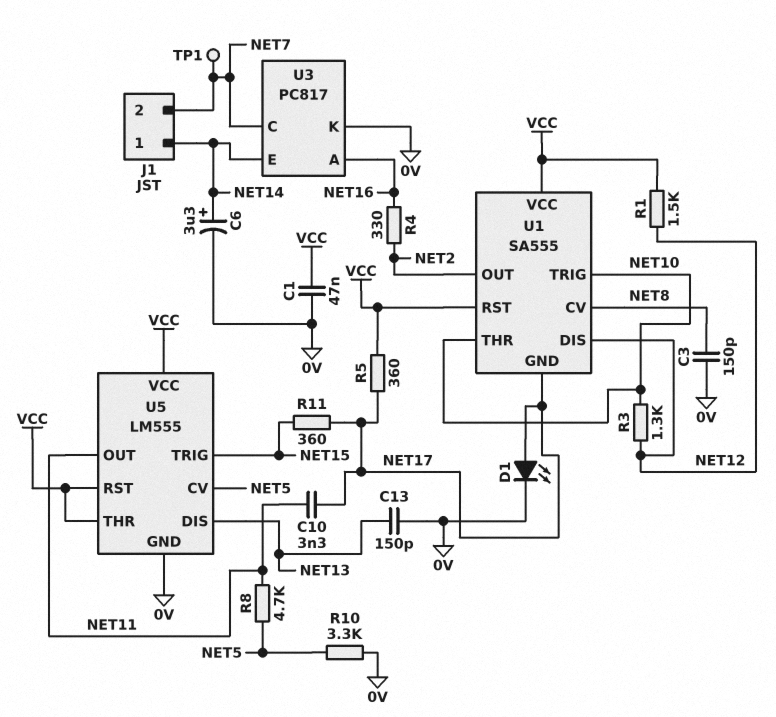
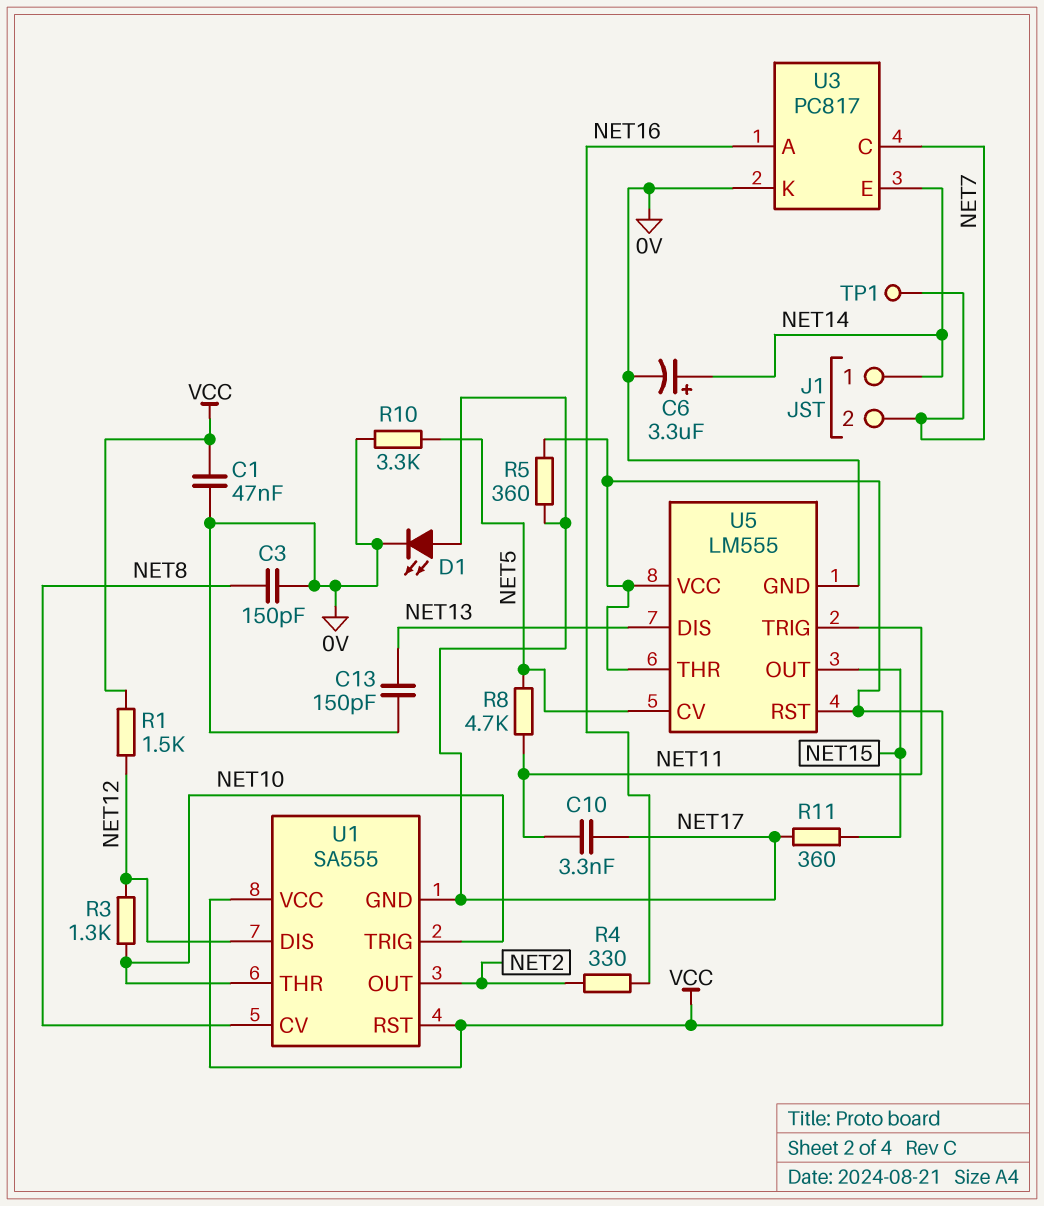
U5 pin OUT: NET11 -> NET15
U5 pin TRIG: NET15 -> NET11

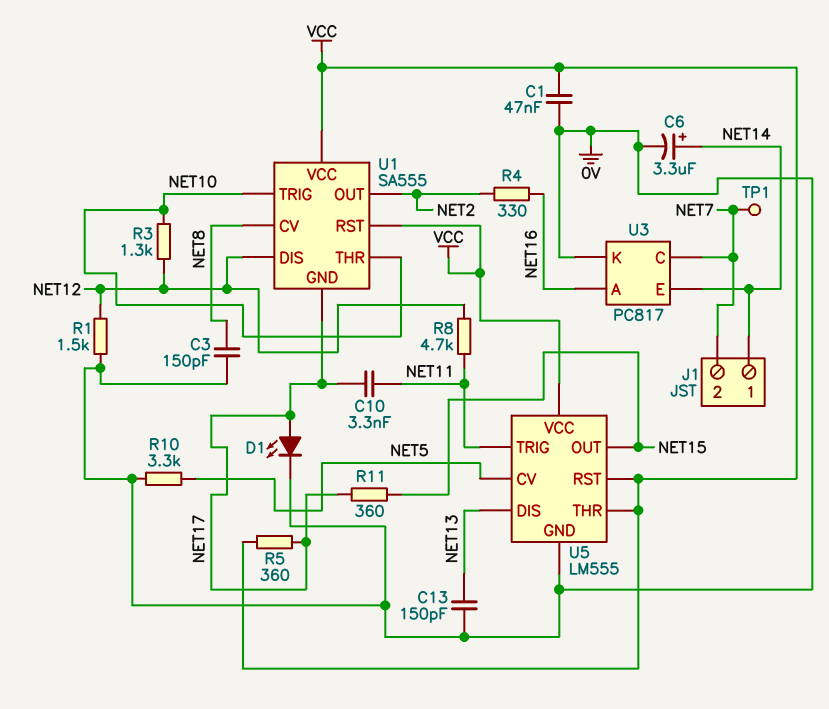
R1: 1.5k (NET12, VCC) -> 1.5k (0V, NET12)
R8: 4.7k (NET5, NET11) -> 4.7k (NET11, NET12)

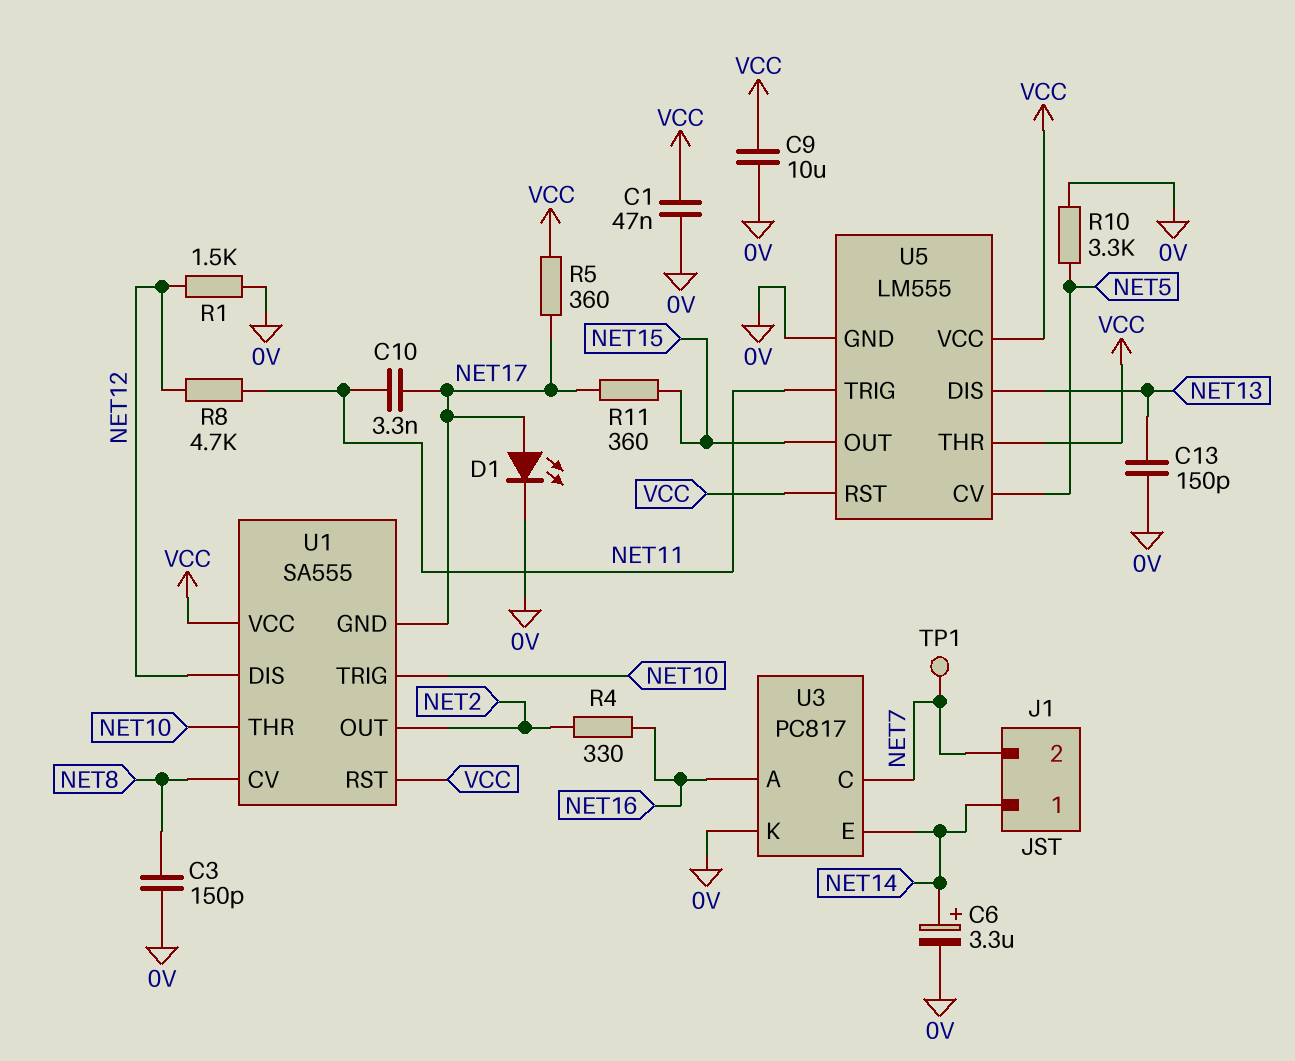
C9: none -> 10uF (0V, VCC)
R3: 1.3k (NET10, NET12) -> none

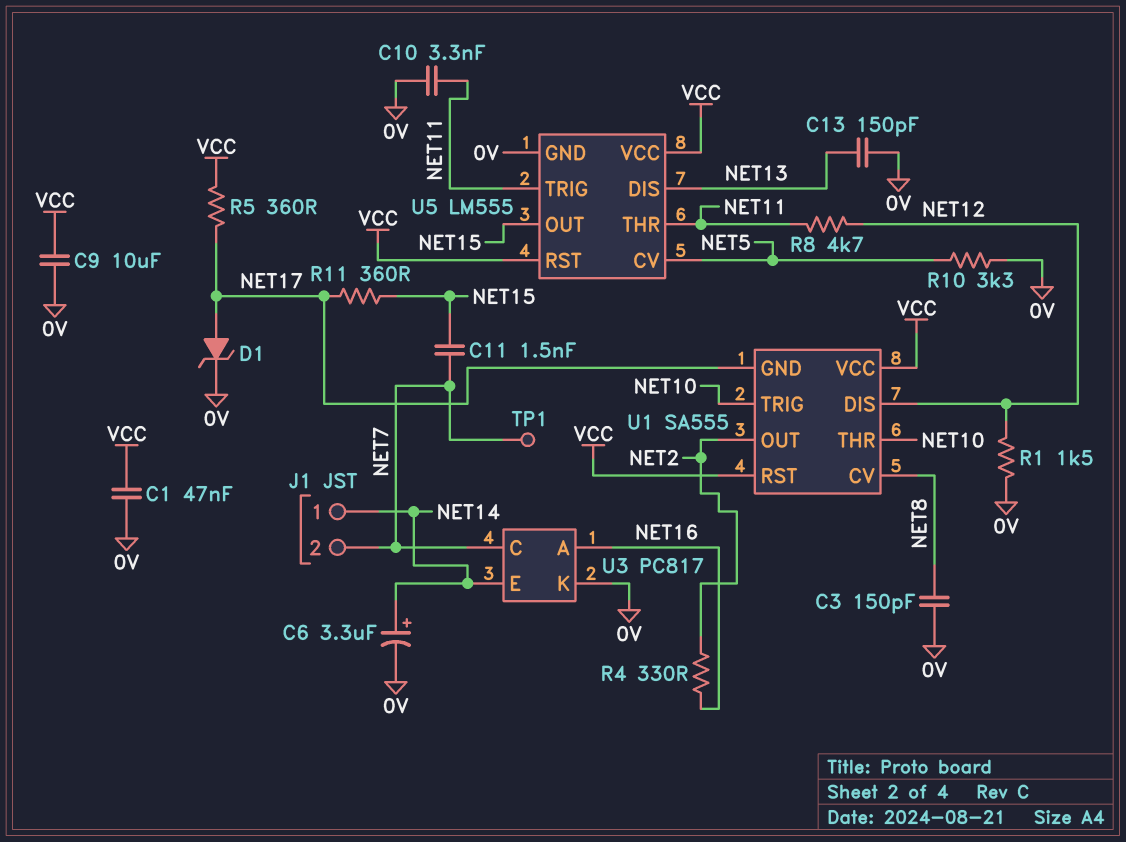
C10: 3.3nF (NET11, NET17) -> 3.3nF (0V, NET11)
C11: none -> 1.5nF (NET7, NET15)
D1: LED (A NET17, K 0V) -> zener (A NET17, K 0V)
U5 pin THR: VCC -> NET11

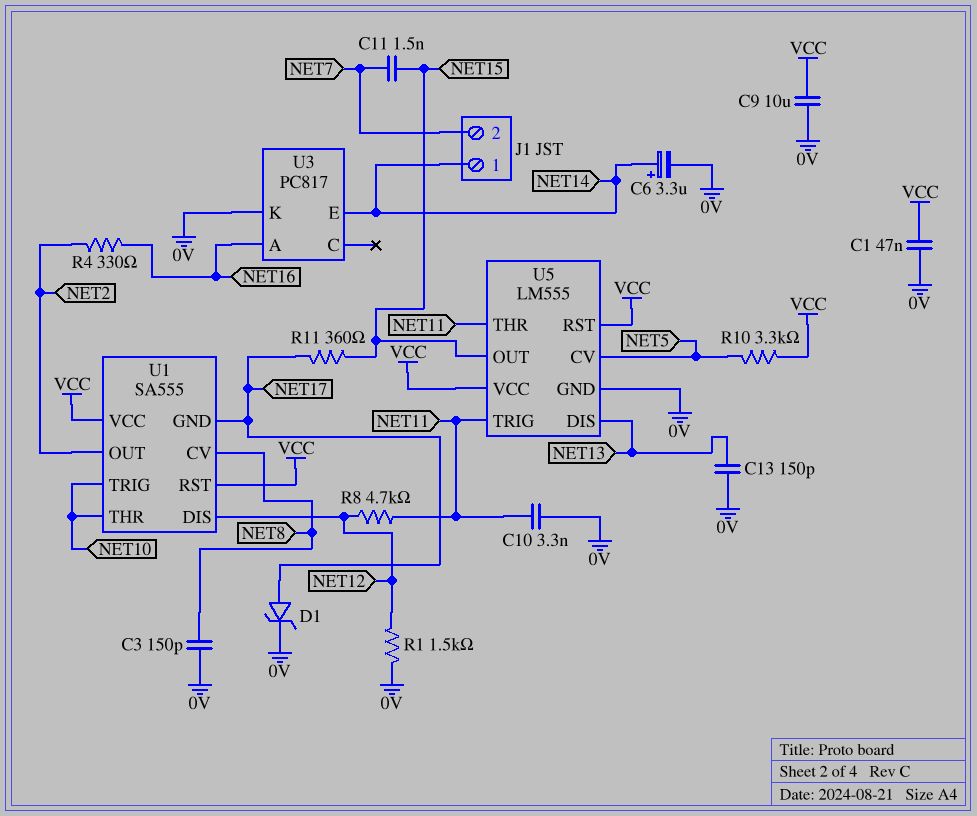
R5: 360 (NET17, VCC) -> none
R10: 3.3k (0V, NET5) -> 3.3k (NET5, VCC)
TP1: test point (NET7) -> none
U3 pin C: NET7 -> none

